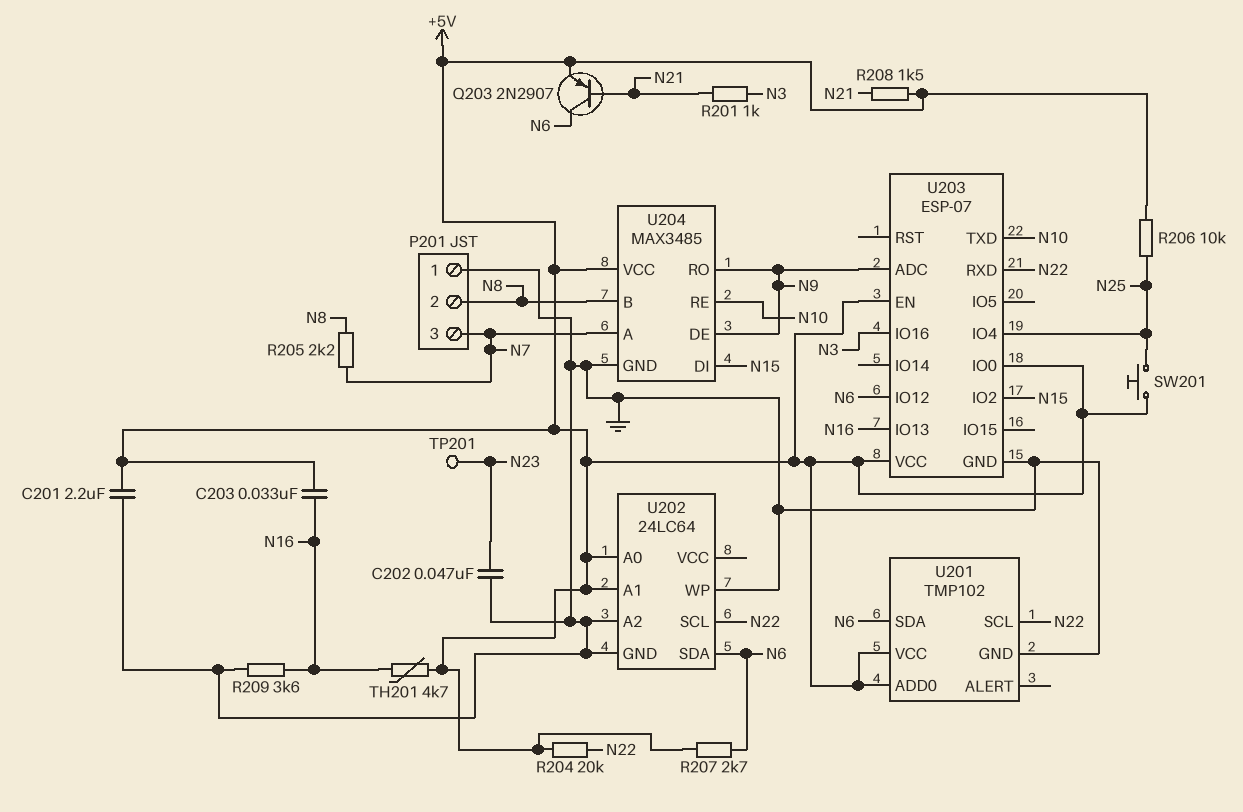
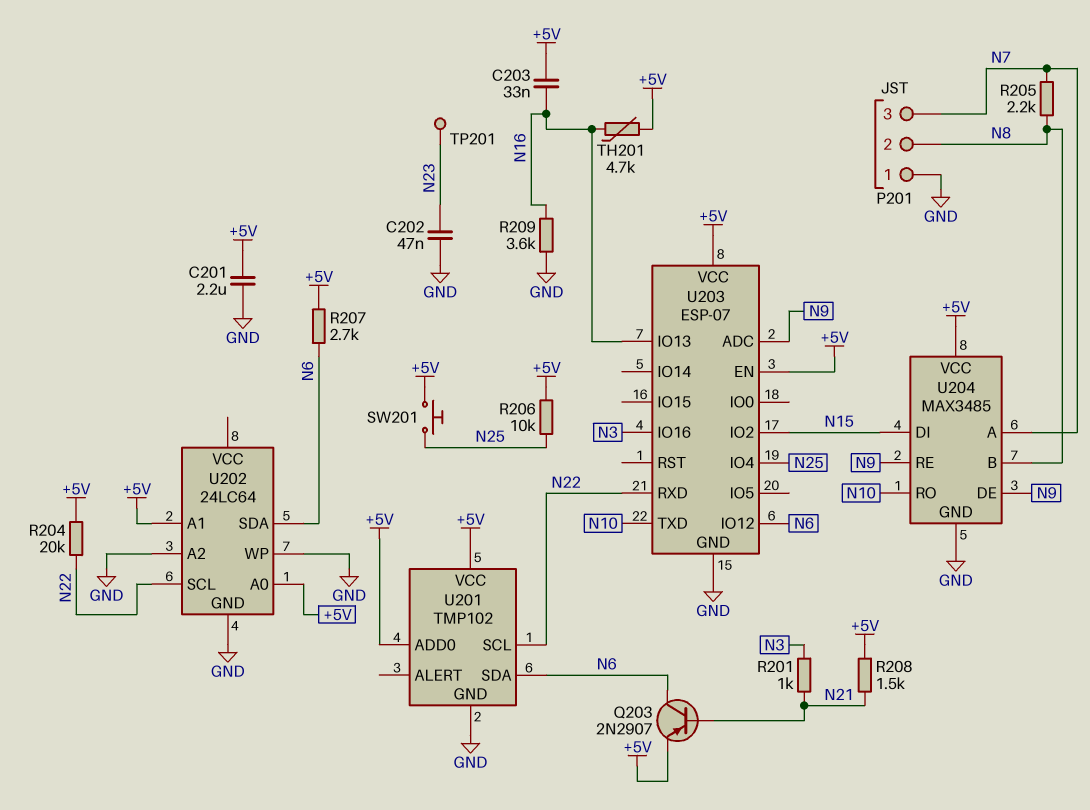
U203 pin IO0: +5V -> none
U204 pin RE: N10 -> N9
U204 pin RO: N9 -> N10

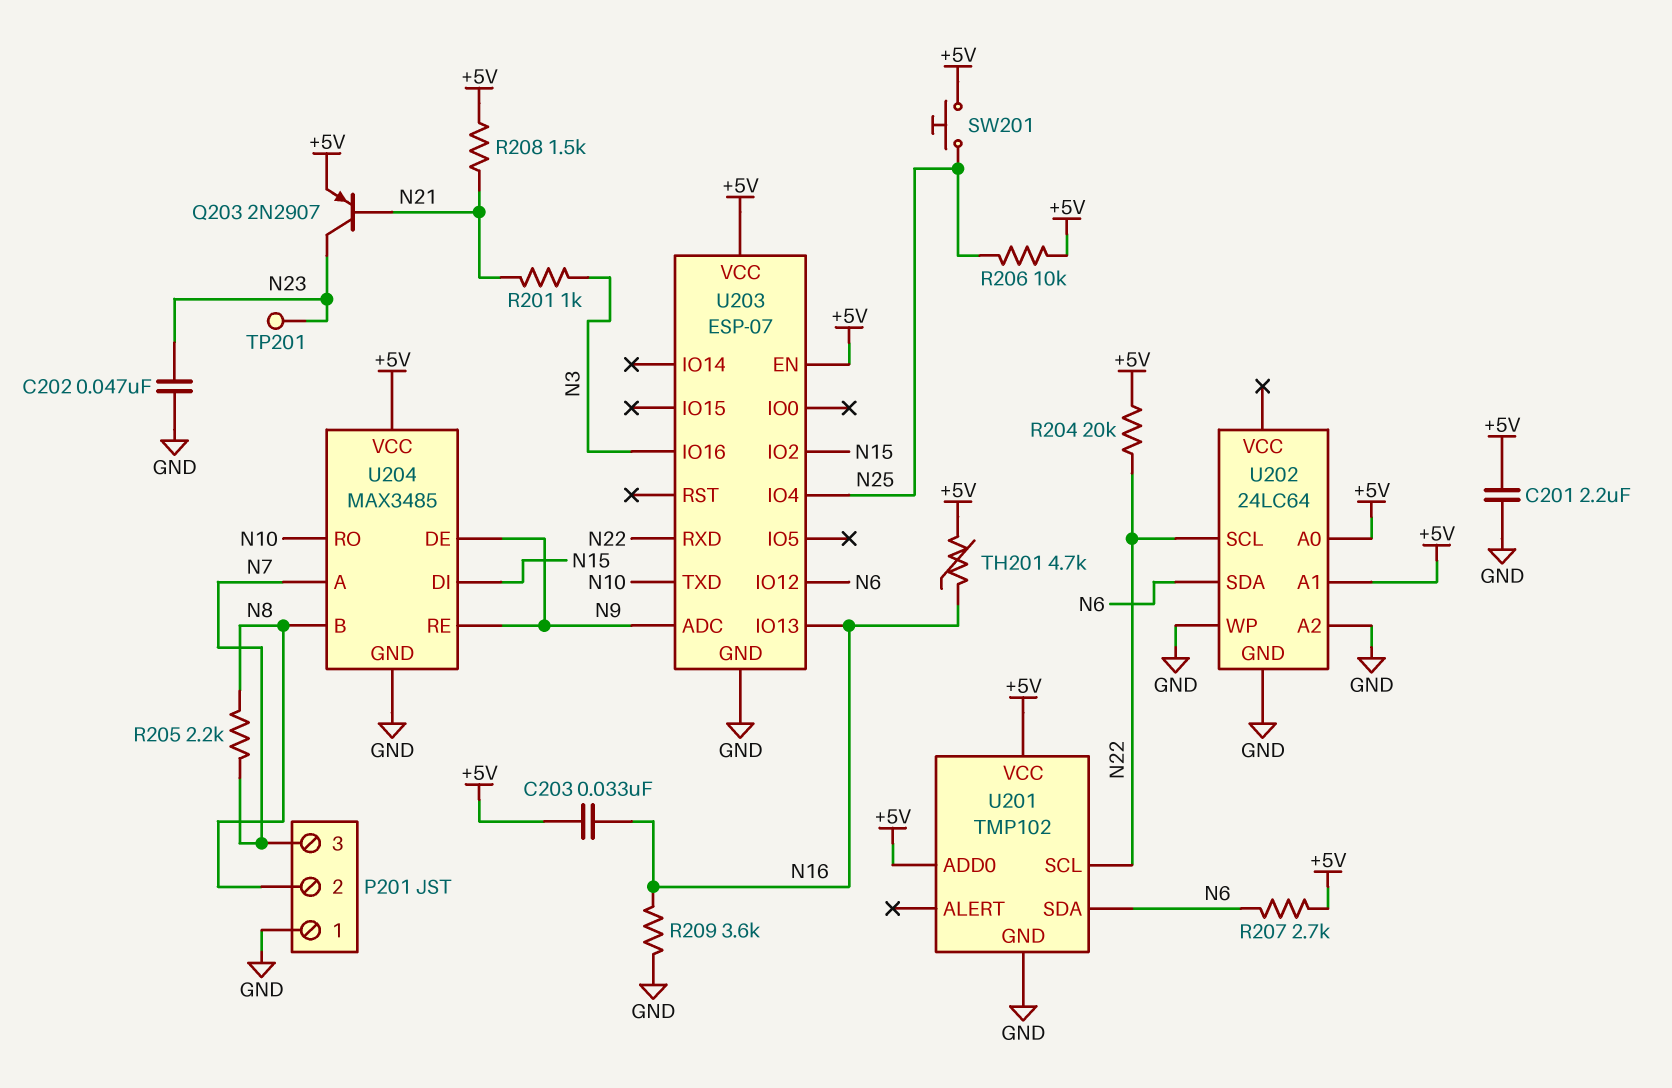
Q203: PNP 2N2907 (B N21, C N6, E +5V) -> PNP 2N2907 (B N21, C N23, E +5V)

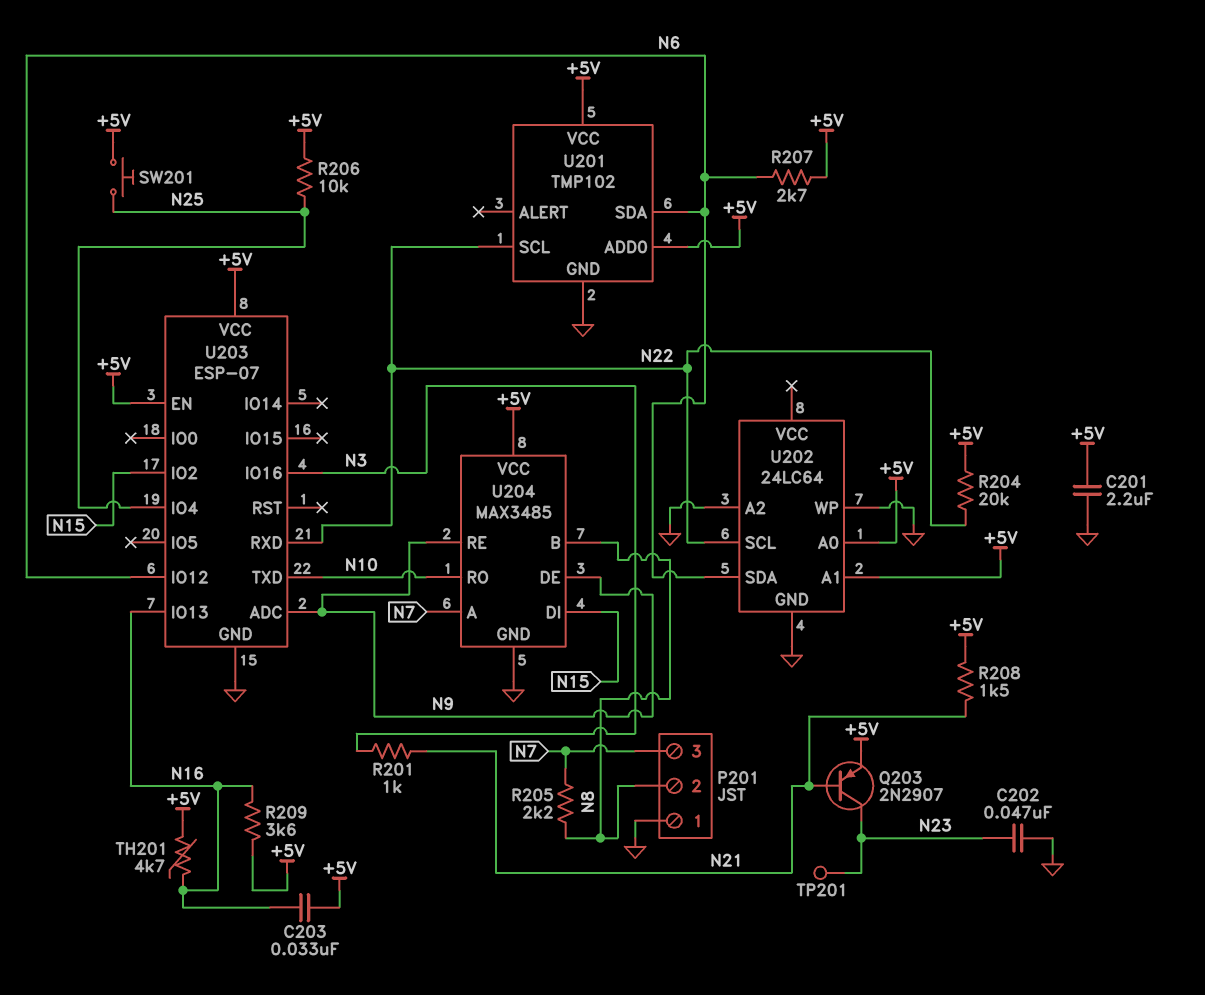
R209: 3.6k (GND, N16) -> 3.6k (+5V, N16)

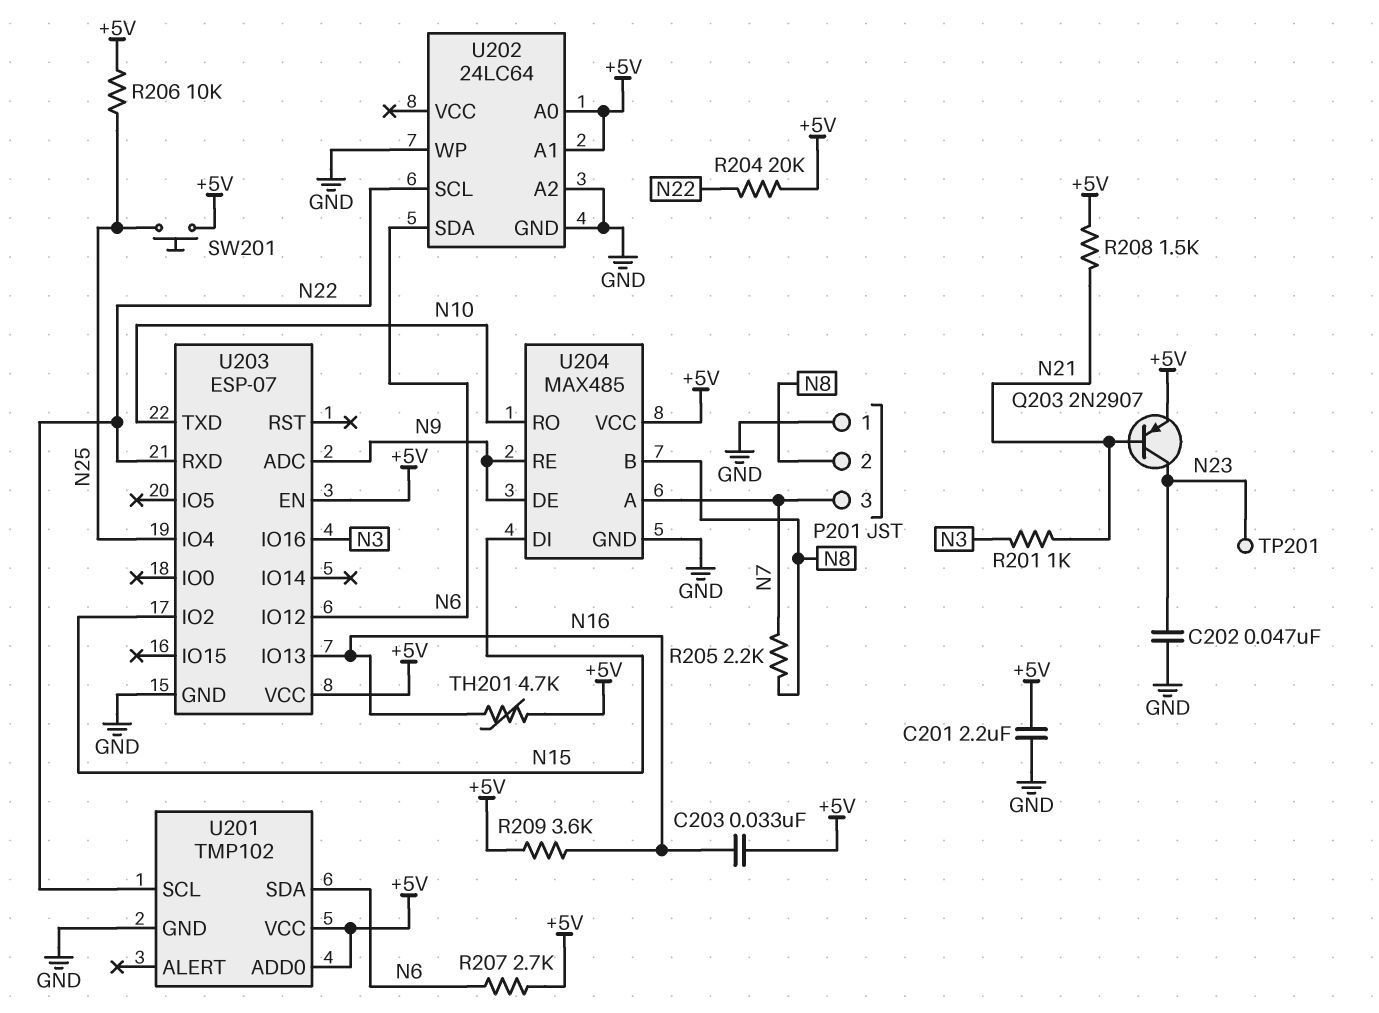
U204: MAX3485 -> MAX485

